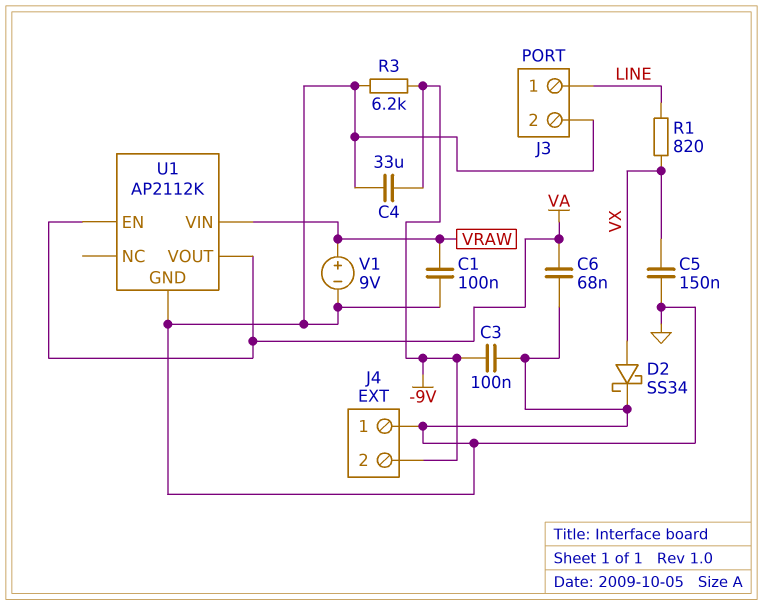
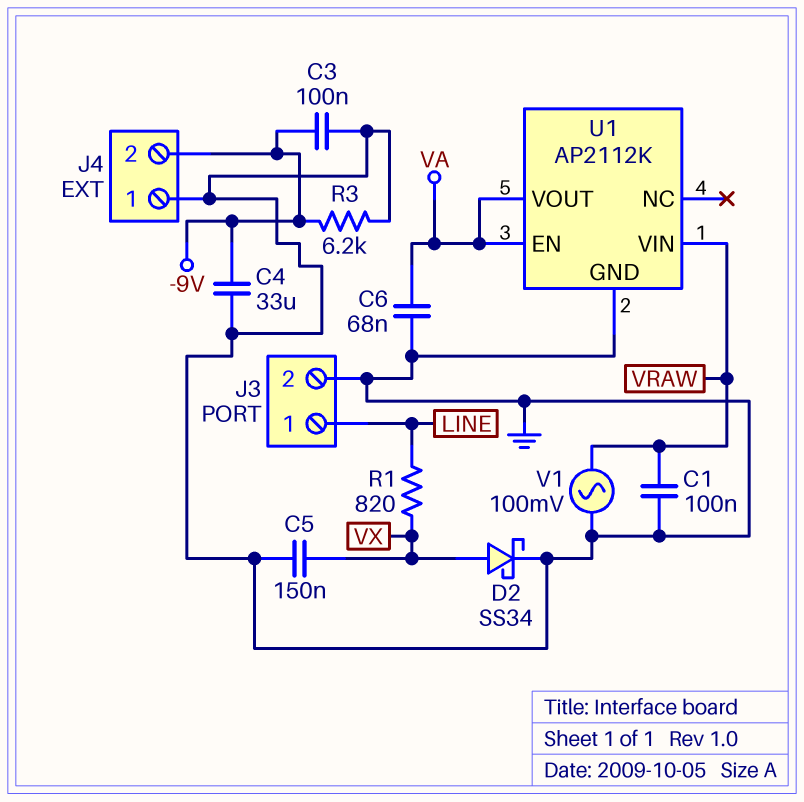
V1: 9V (plus VRAW, minus GND) -> AC 100mV (GND, VRAW)

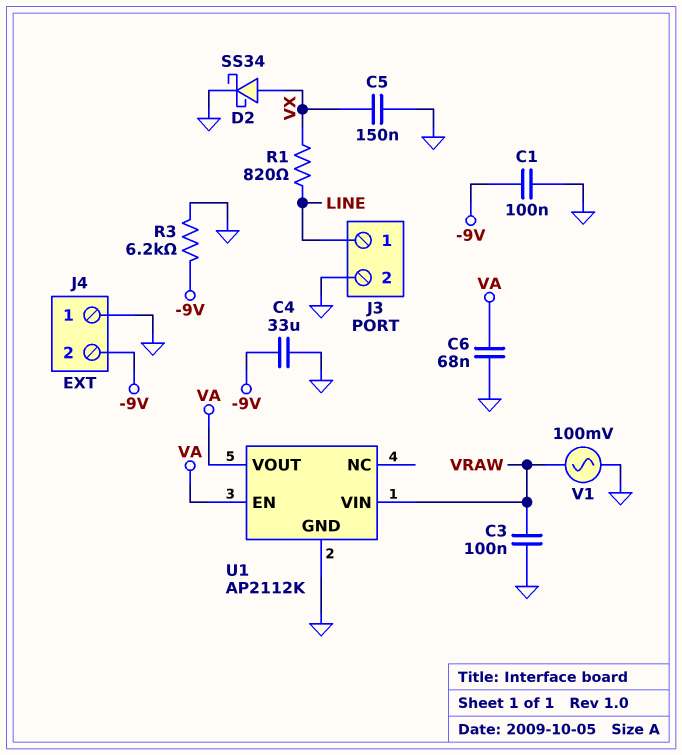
C1: 100nF (GND, VRAW) -> 100nF (-9V, GND)
C3: 100nF (-9V, GND) -> 100nF (GND, VRAW)

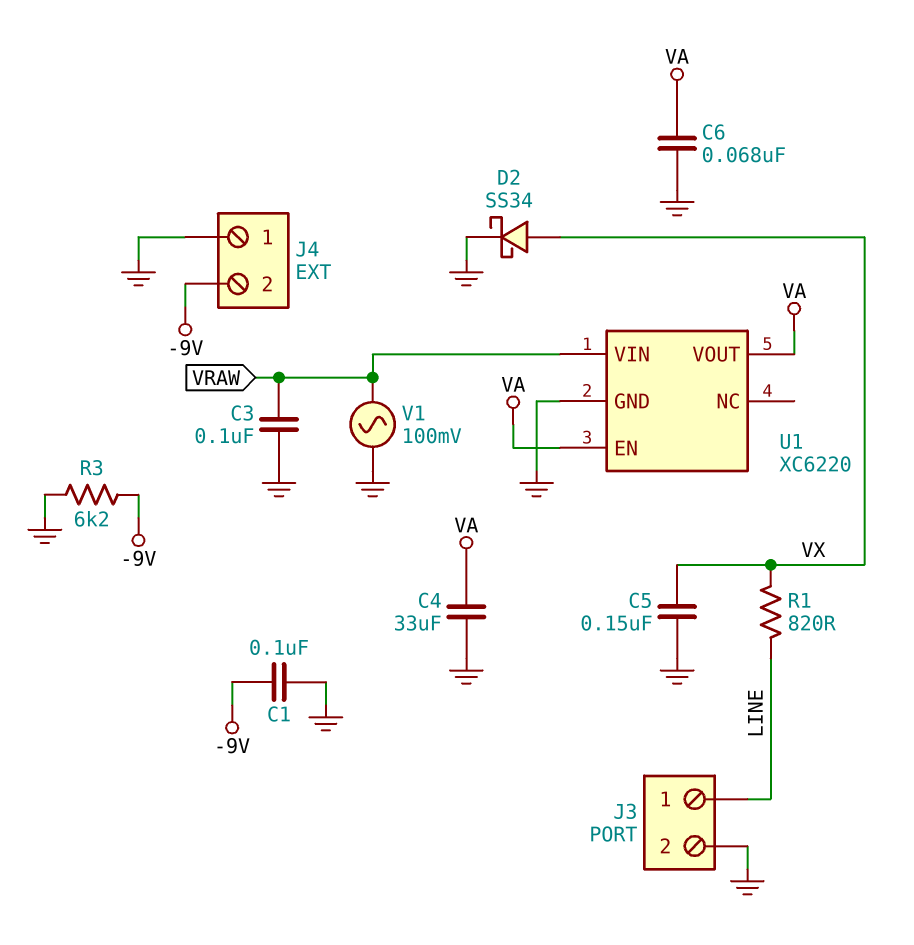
C4: 33uF (-9V, GND) -> 33uF (GND, VA)
U1: AP2112K -> XC6220

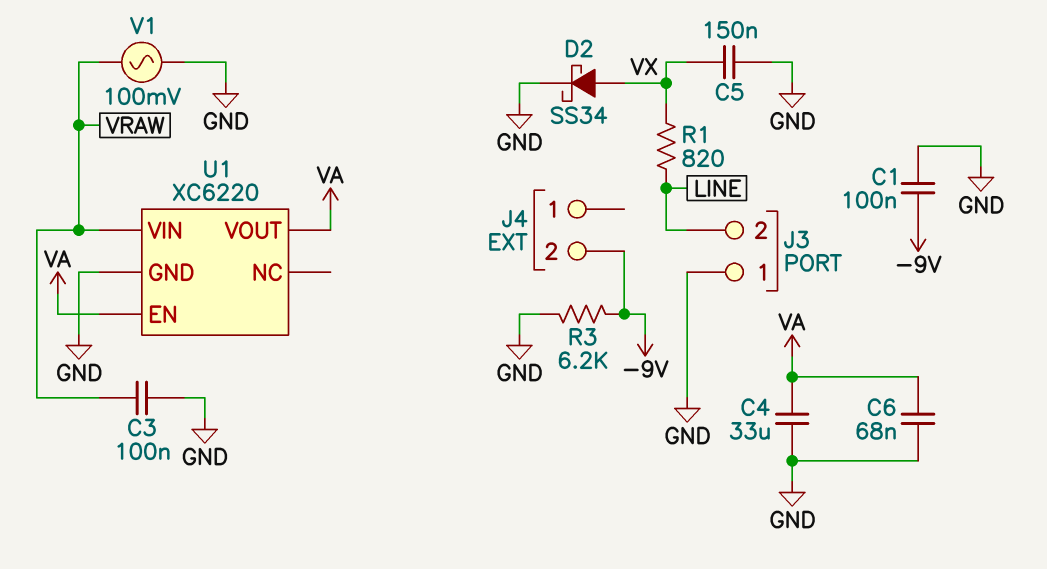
J3 pin 1: LINE -> GND
J3 pin 2: GND -> LINE
J4 pin 1: GND -> none

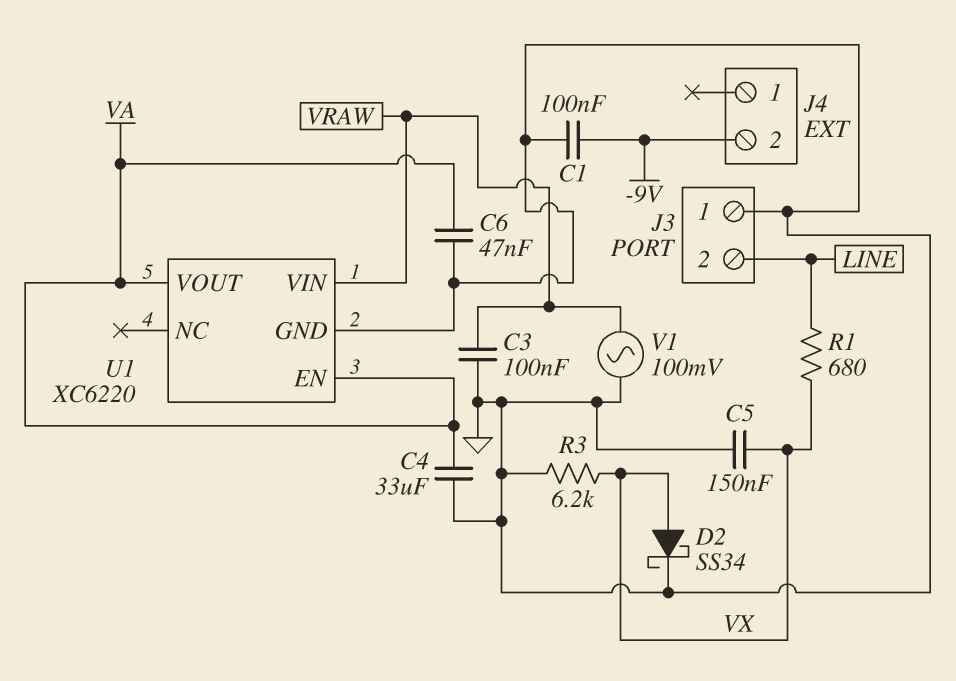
C6: 68nF (GND, VA) -> 47nF (GND, VA)
R1: 820 (LINE, VX) -> 680 (LINE, VX)
R3: 6.2k (-9V, GND) -> 6.2k (GND, VX)

